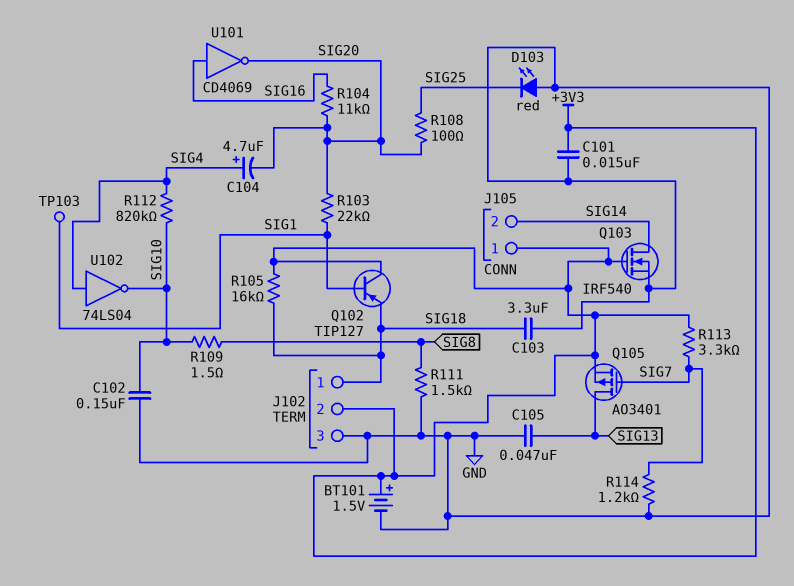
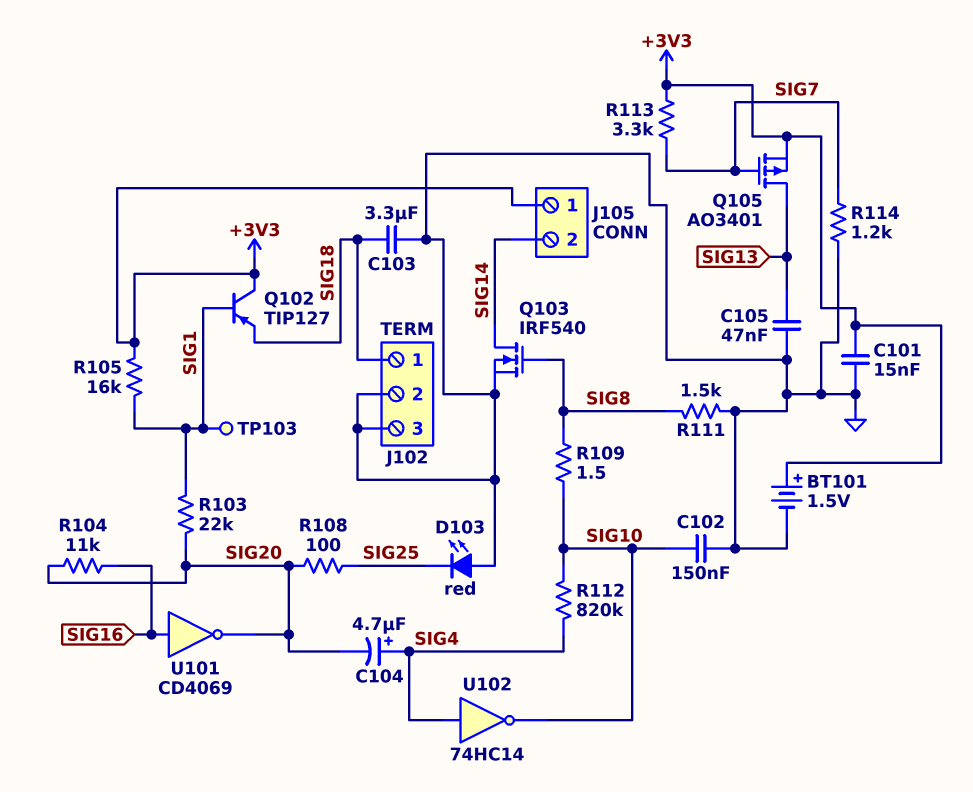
J102 pin 2: +3V3 -> GND
Q103: NMOS IRF540 (G +3V3, D SIG14, S GND) -> NMOS IRF540 (G SIG8, D SIG14, S GND)
R105: 16k (+3V3, SIG18) -> 16k (+3V3, SIG1)
U102: NOT 74LS04 (in SIG4, out SIG10) -> NOT 74HC14 (in SIG4, out SIG10)

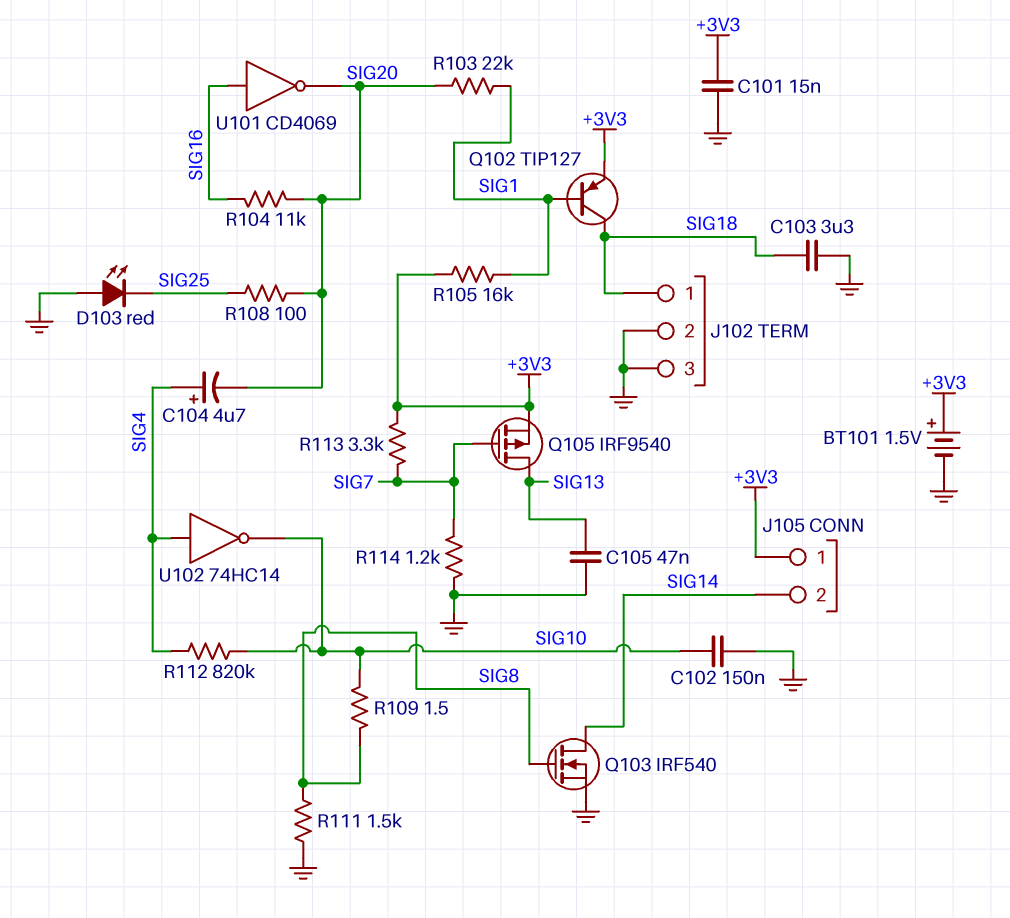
Q102: PNP TIP127 (B SIG1, C +3V3, E SIG18) -> PNP TIP127 (B SIG1, C SIG18, E +3V3)
Q105: PMOS AO3401 (G SIG7, D SIG13, S +3V3) -> PMOS IRF9540 (G SIG7, D SIG13, S +3V3)
TP103: test point (SIG1) -> none

